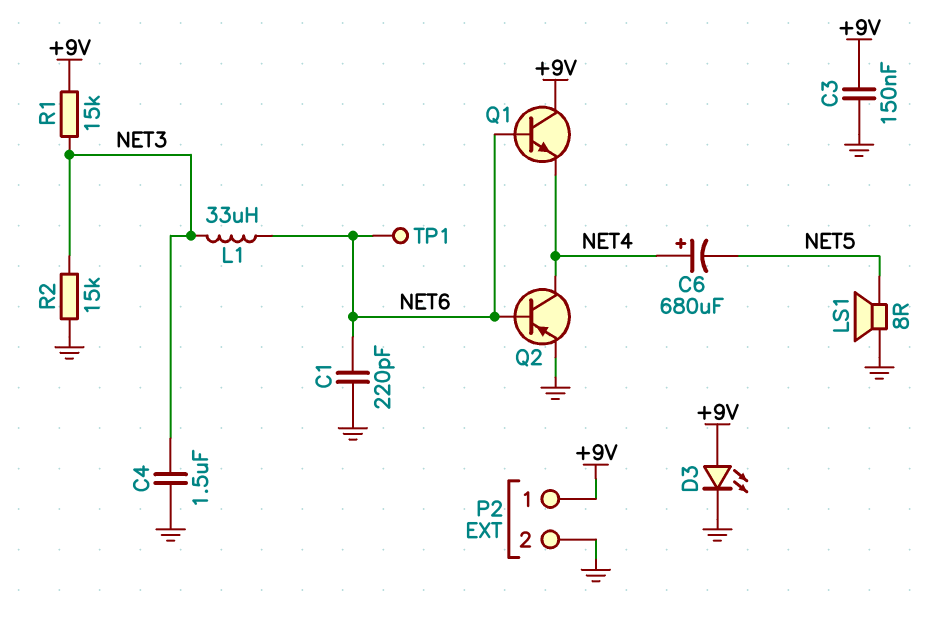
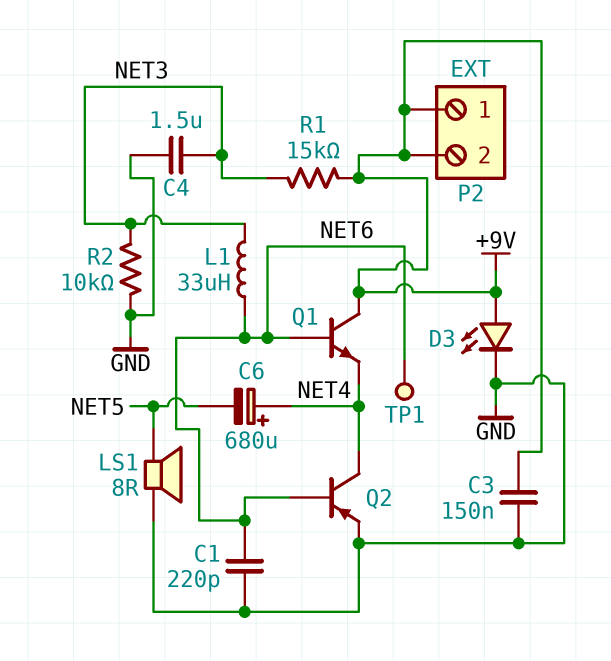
P2 pin 2: GND -> +9V
R2: 15k (GND, NET3) -> 10k (GND, NET3)

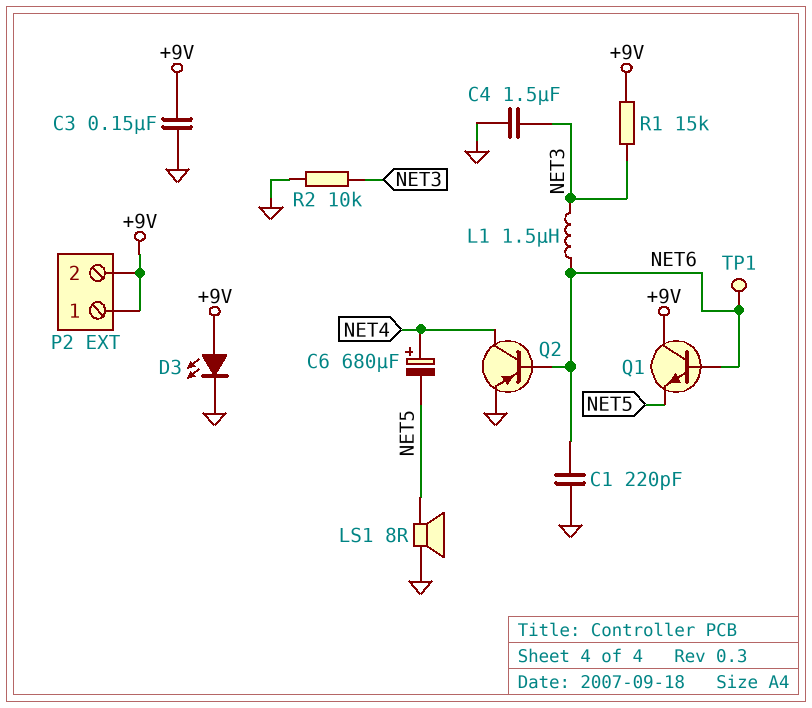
L1: 33uH (NET3, NET6) -> 1.5uH (NET3, NET6)
Q1: NPN (B NET6, C +9V, E NET4) -> NPN (B NET6, C +9V, E NET5)

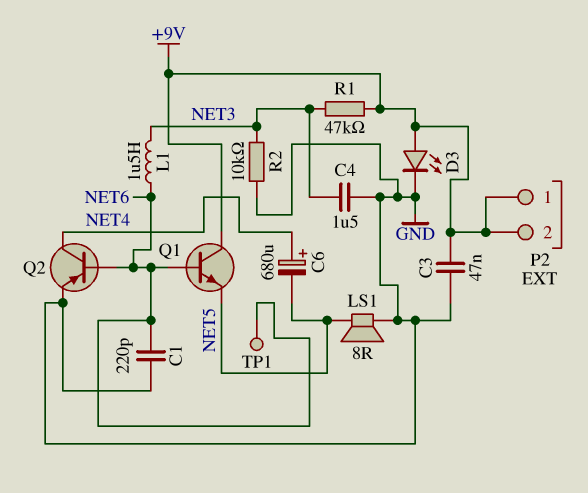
C3: 150nF (+9V, GND) -> 47nF (+9V, GND)
R1: 15k (+9V, NET3) -> 47k (+9V, NET3)

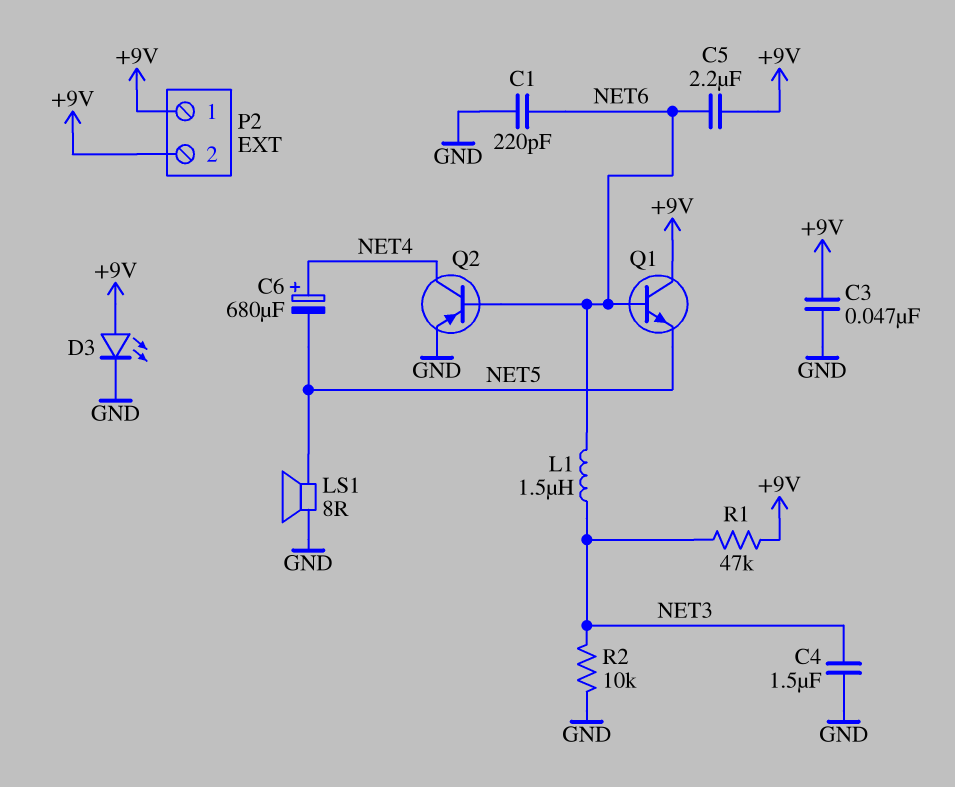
C5: none -> 2.2uF (+9V, NET6)
TP1: test point (NET6) -> none

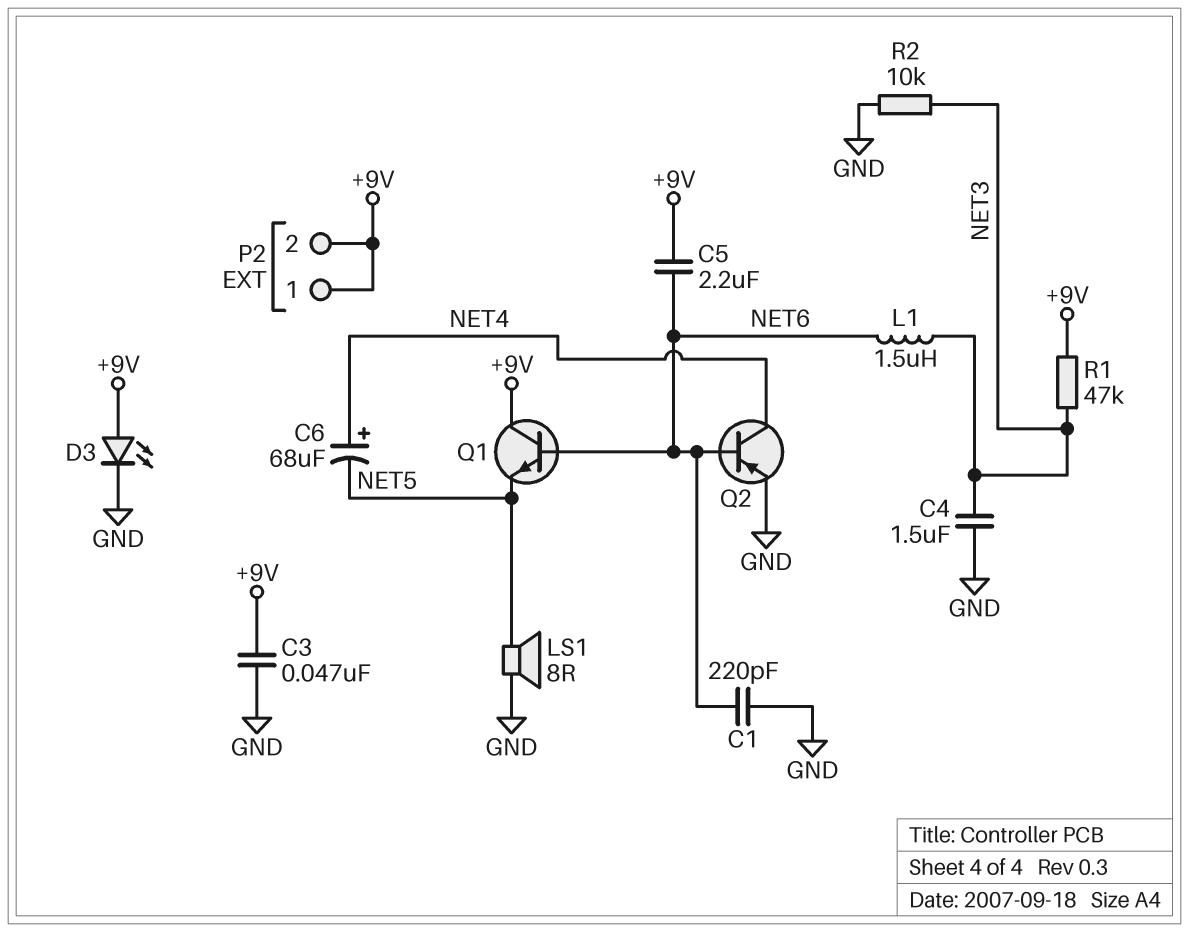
C6: 680uF (plus NET4, minus NET5) -> 68uF (plus NET4, minus NET5)

